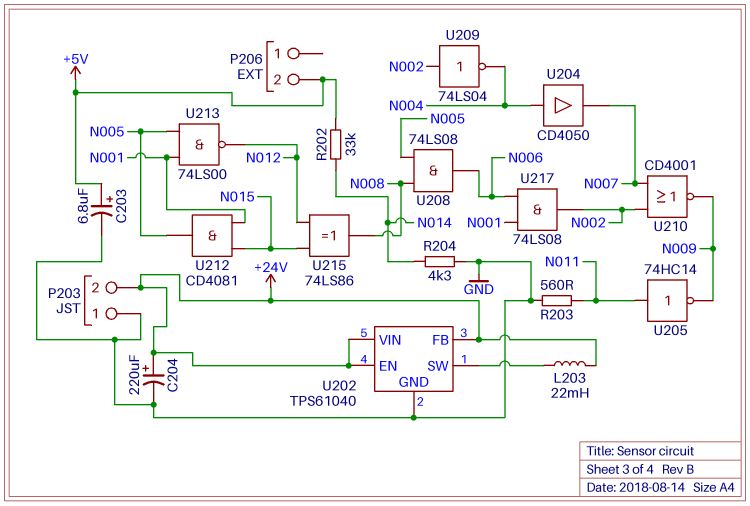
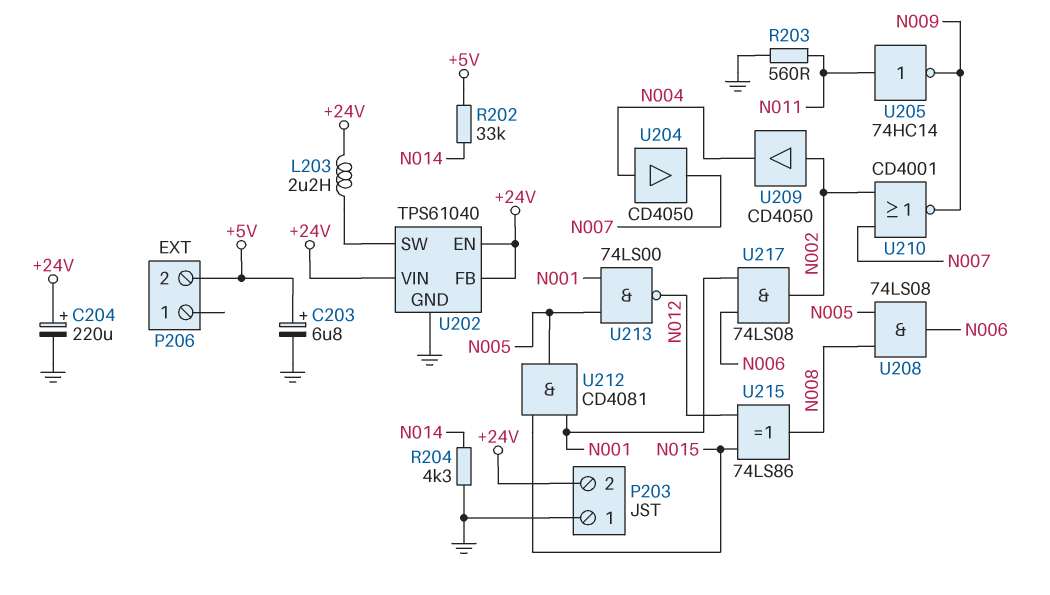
L203: 22mH (+24V, U202/SW) -> 2.2uH (+24V, U202/SW)
U209: NOT 74LS04 (in N002, out N004) -> buffer CD4050 (in N002, out N004)

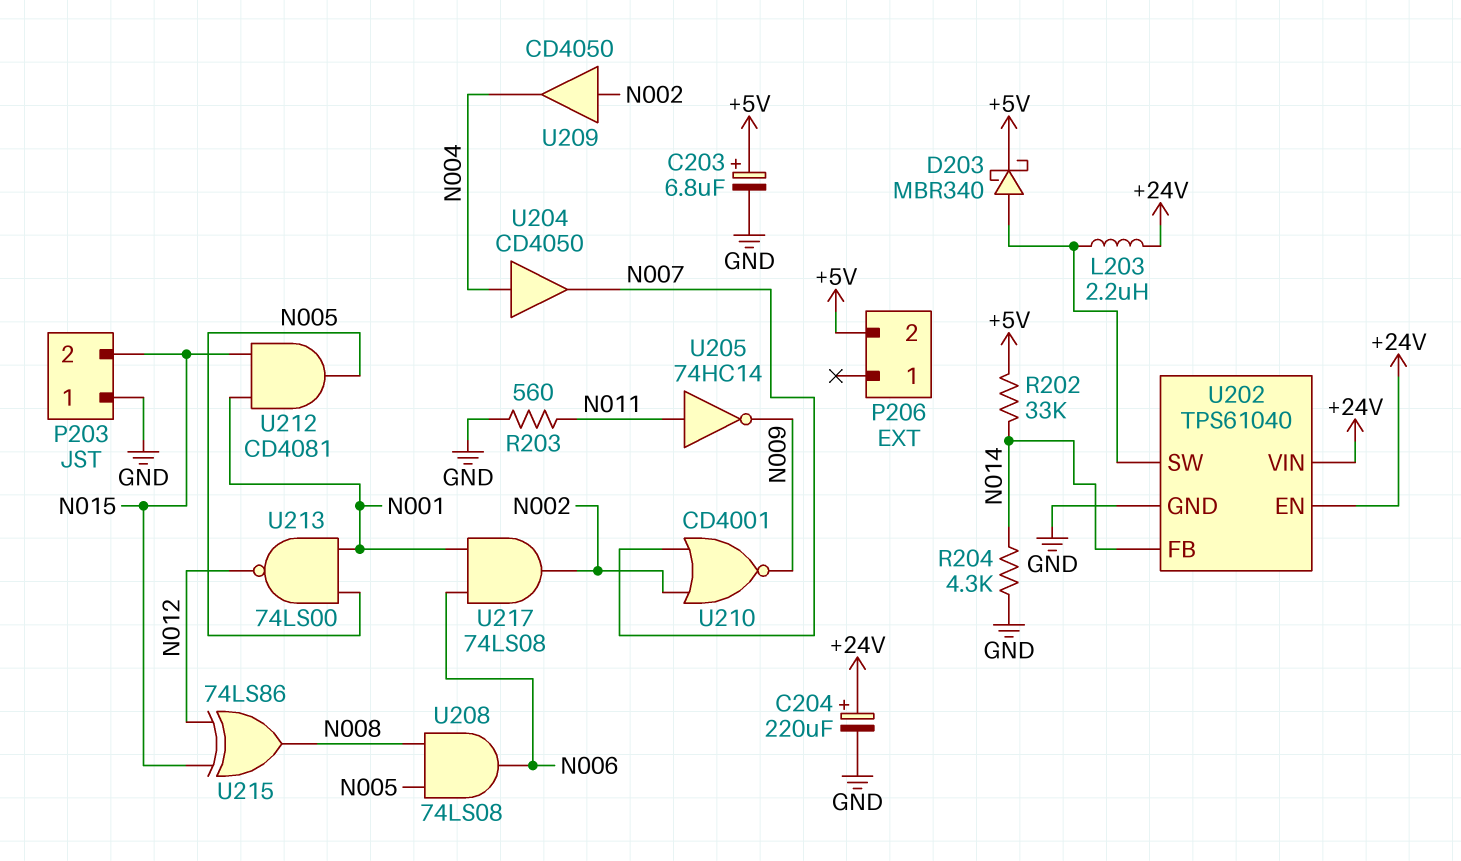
D203: none -> schottky MBR340 (A U202/SW, K +5V)
P203 pin 2: +24V -> N015
U202 pin FB: +24V -> N014

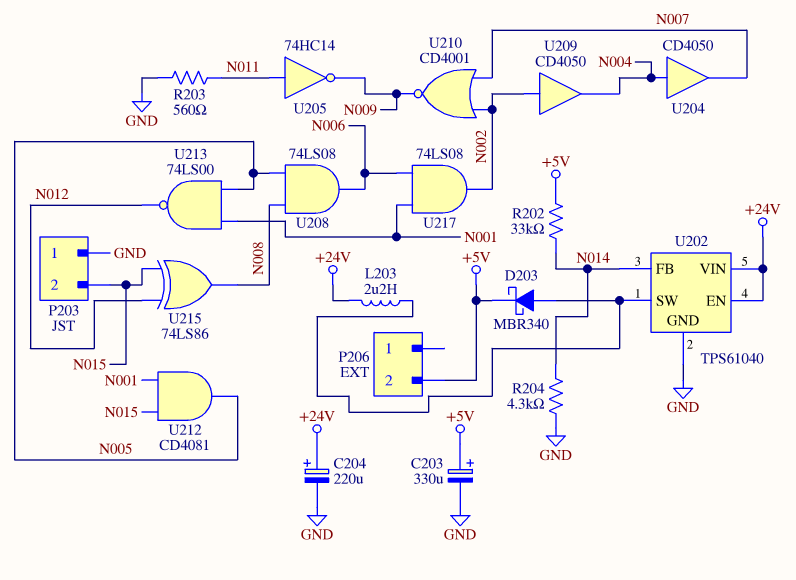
C203: 6.8uF (plus +5V, minus GND) -> 330uF (plus +5V, minus GND)

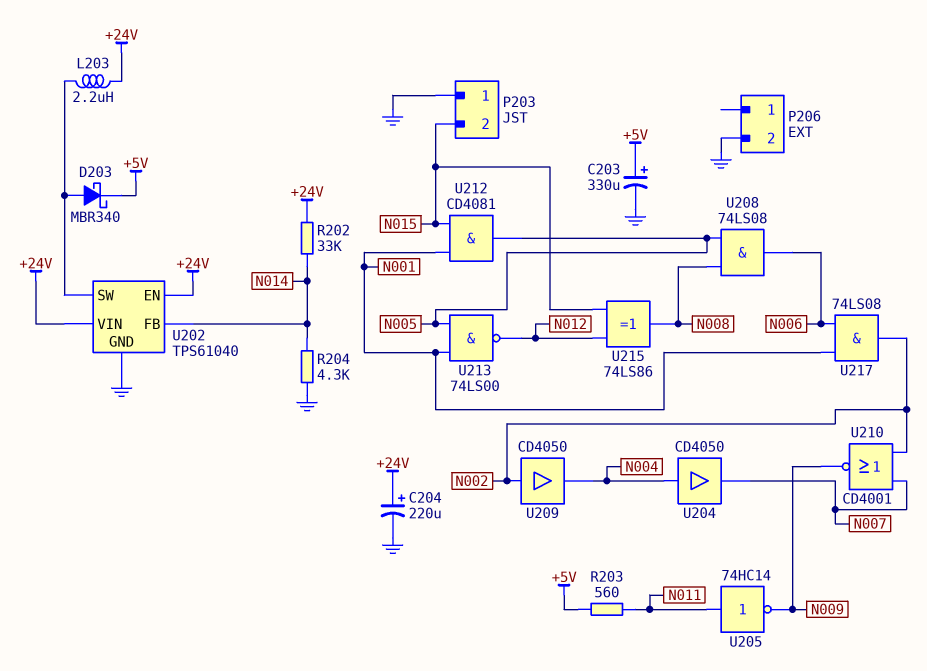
P206 pin 2: +5V -> GND
R202: 33k (+5V, N014) -> 33k (+24V, N014)
R203: 560 (GND, N011) -> 560 (+5V, N011)

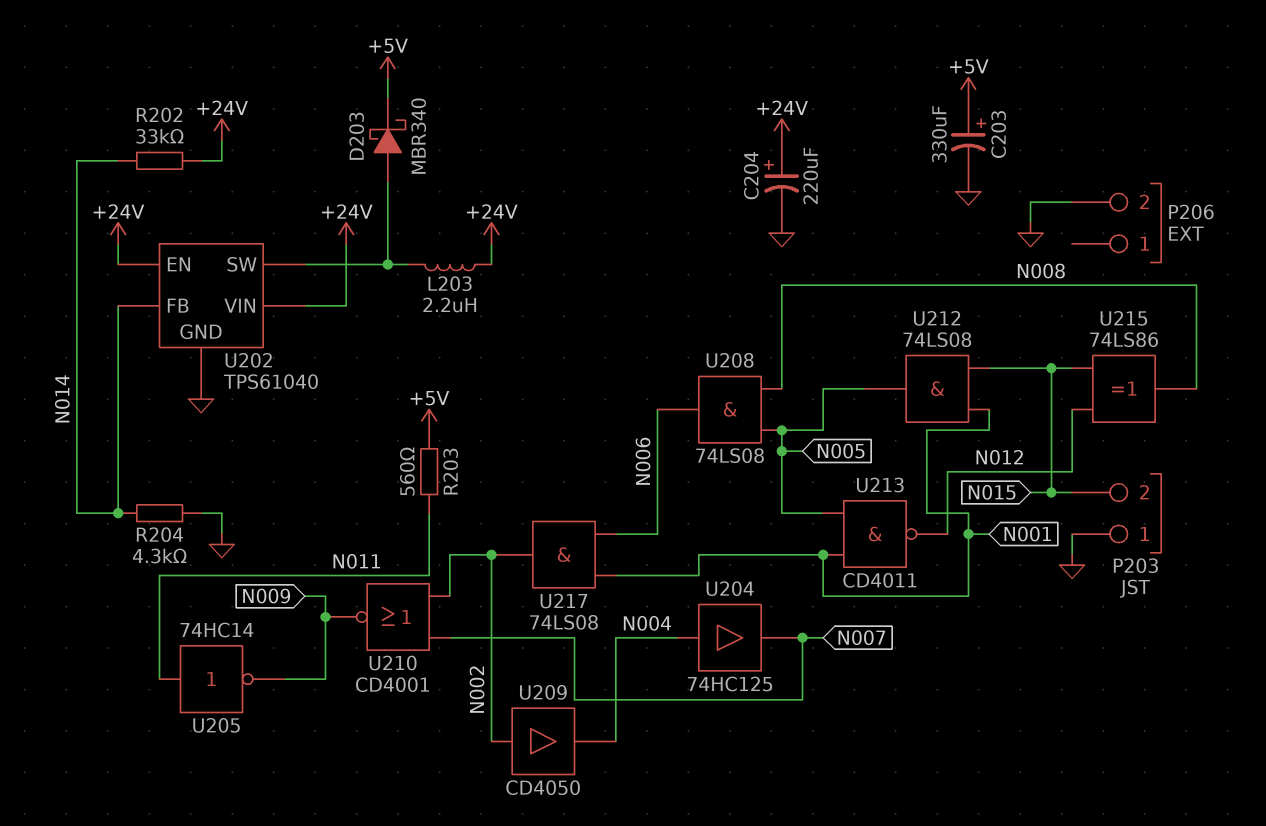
U204: buffer CD4050 (in N004, out N007) -> buffer 74HC125 (in N004, out N007)
U212: AND CD4081 (in N001, in N015, out N005) -> AND 74LS08 (in N001, in N015, out N005)
U213: NAND 74LS00 (in N001, in N005, out N012) -> NAND CD4011 (in N001, in N005, out N012)

